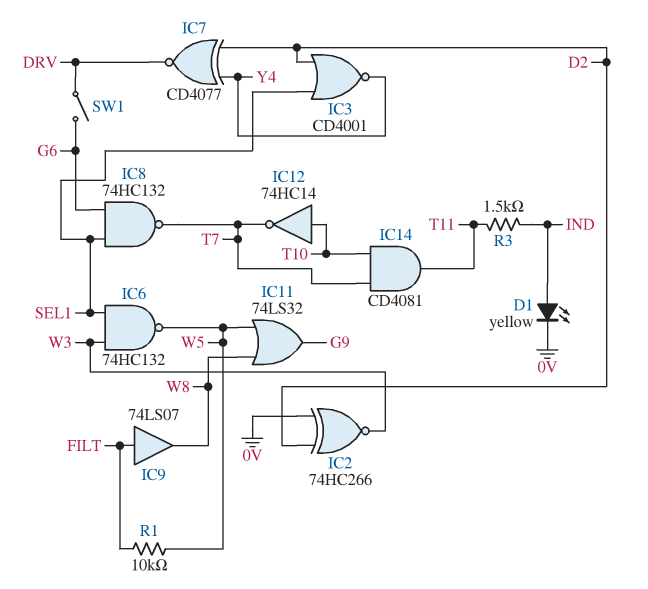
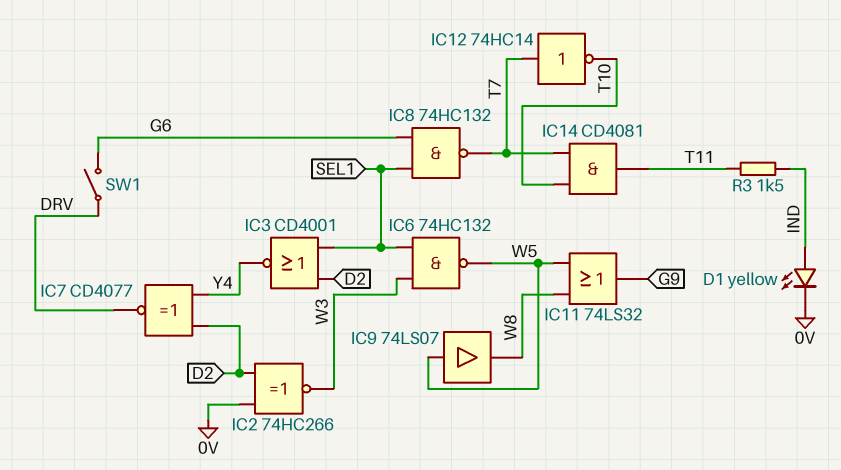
IC9: buffer 74LS07 (in FILT, out W8) -> buffer 74LS07 (in W5, out W8)
IC12: NOT 74HC14 (in T10, out T7) -> NOT 74HC14 (in T7, out T10)
R1: 10k (FILT, W5) -> none

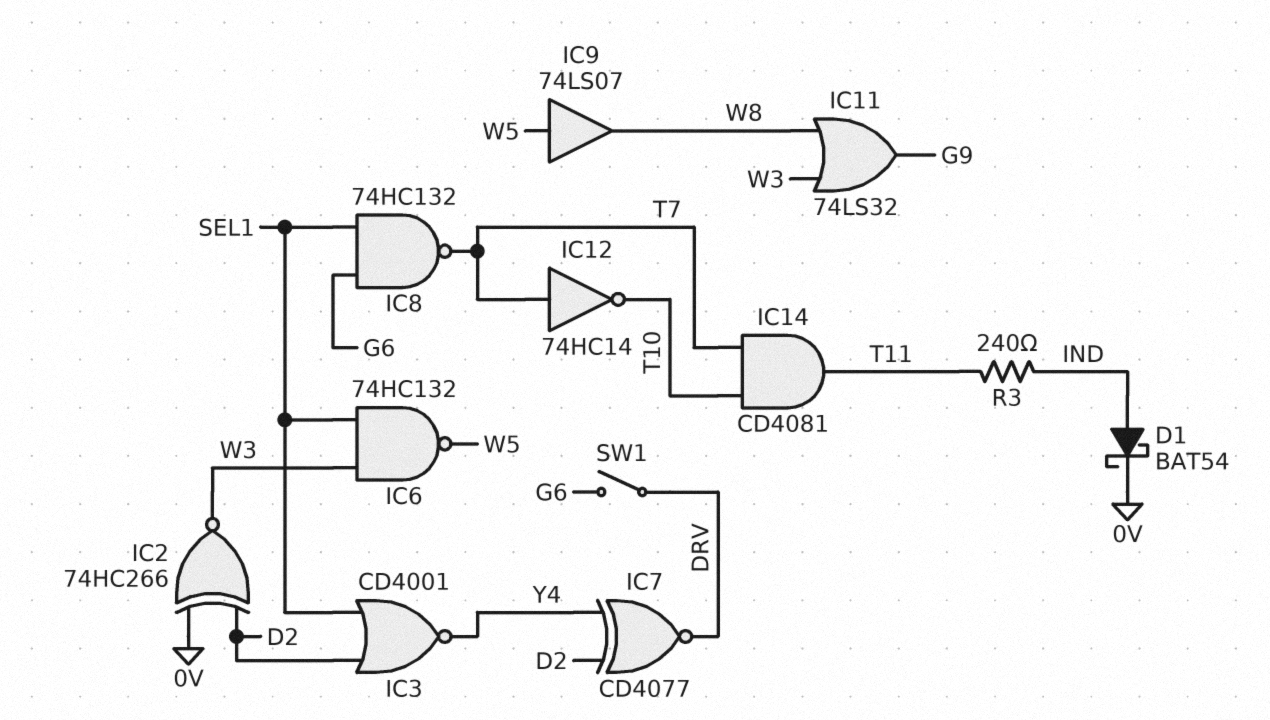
D1: LED yellow (A IND, K 0V) -> schottky BAT54 (A IND, K 0V)
IC11: OR 74LS32 (in W5, in W8, out G9) -> OR 74LS32 (in W3, in W8, out G9)
R3: 1.5k (IND, T11) -> 240 (IND, T11)

